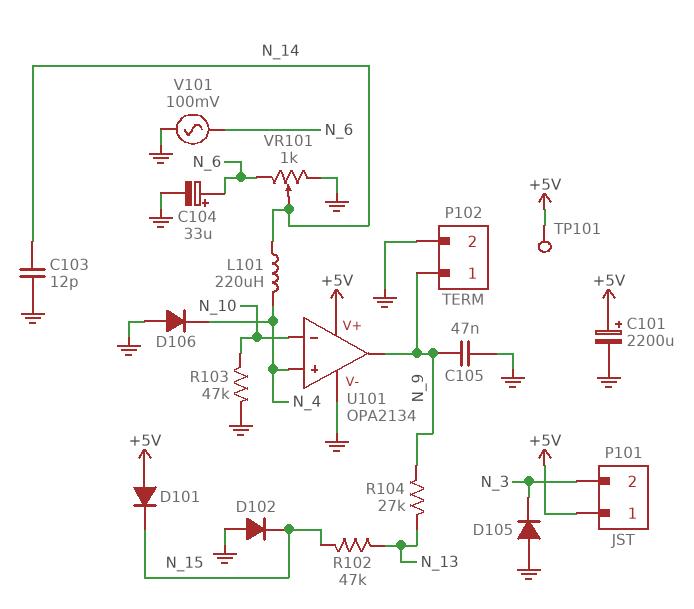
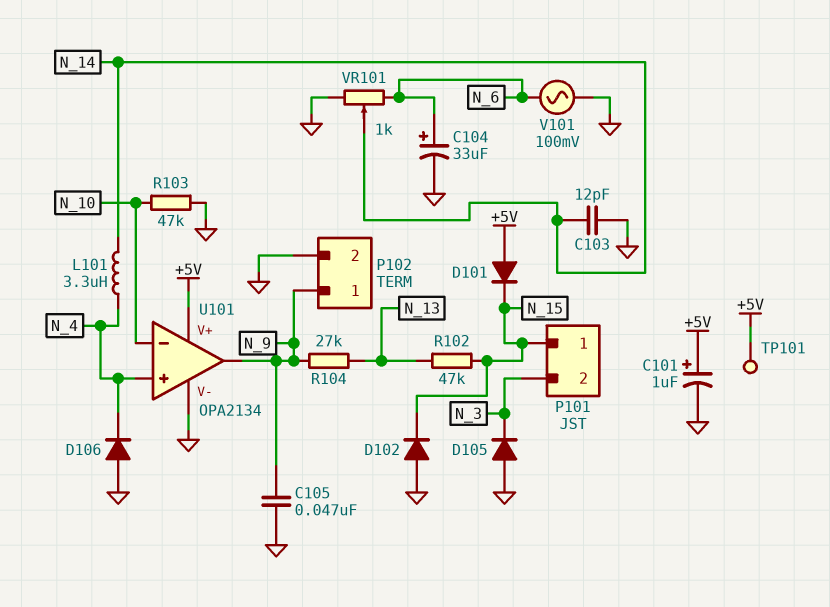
C101: 2200uF (plus +5V, minus GND) -> 1uF (plus +5V, minus GND)
L101: 220uH (N_4, N_14) -> 3.3uH (N_4, N_14)
P101 pin 1: +5V -> N_15

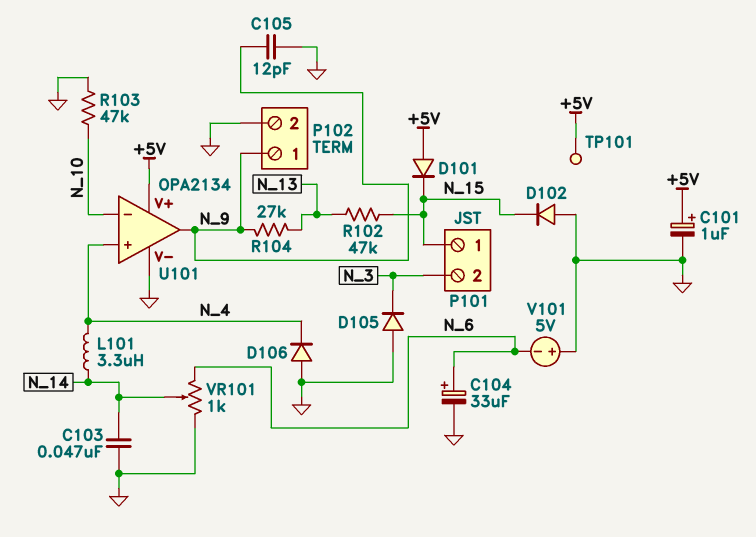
C103: 12pF (GND, N_14) -> 47nF (GND, N_14)
C105: 47nF (GND, N_9) -> 12pF (GND, N_9)
V101: AC 100mV (GND, N_6) -> 5V (plus GND, minus N_6)

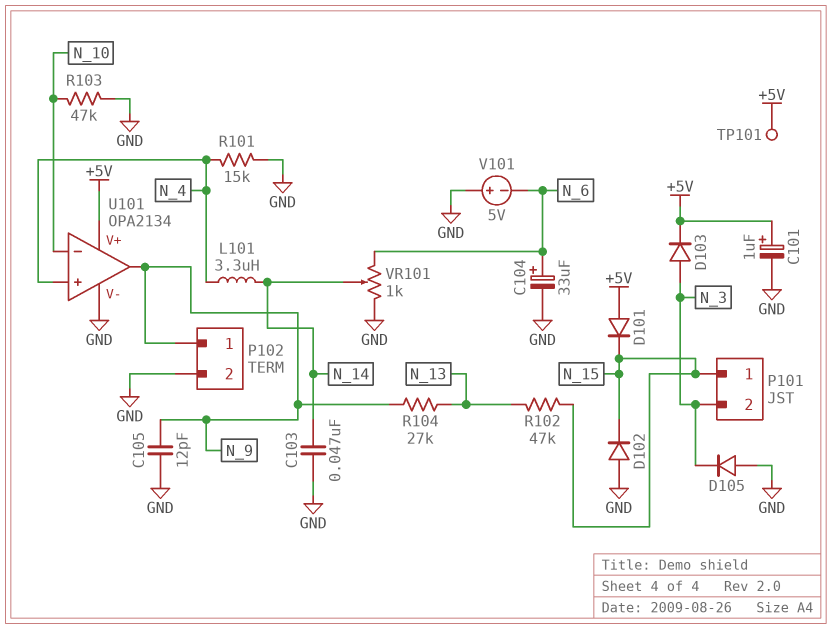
D103: none -> diode (A N_3, K +5V)
D106: diode (A GND, K N_4) -> none
R101: none -> 15k (GND, N_4)

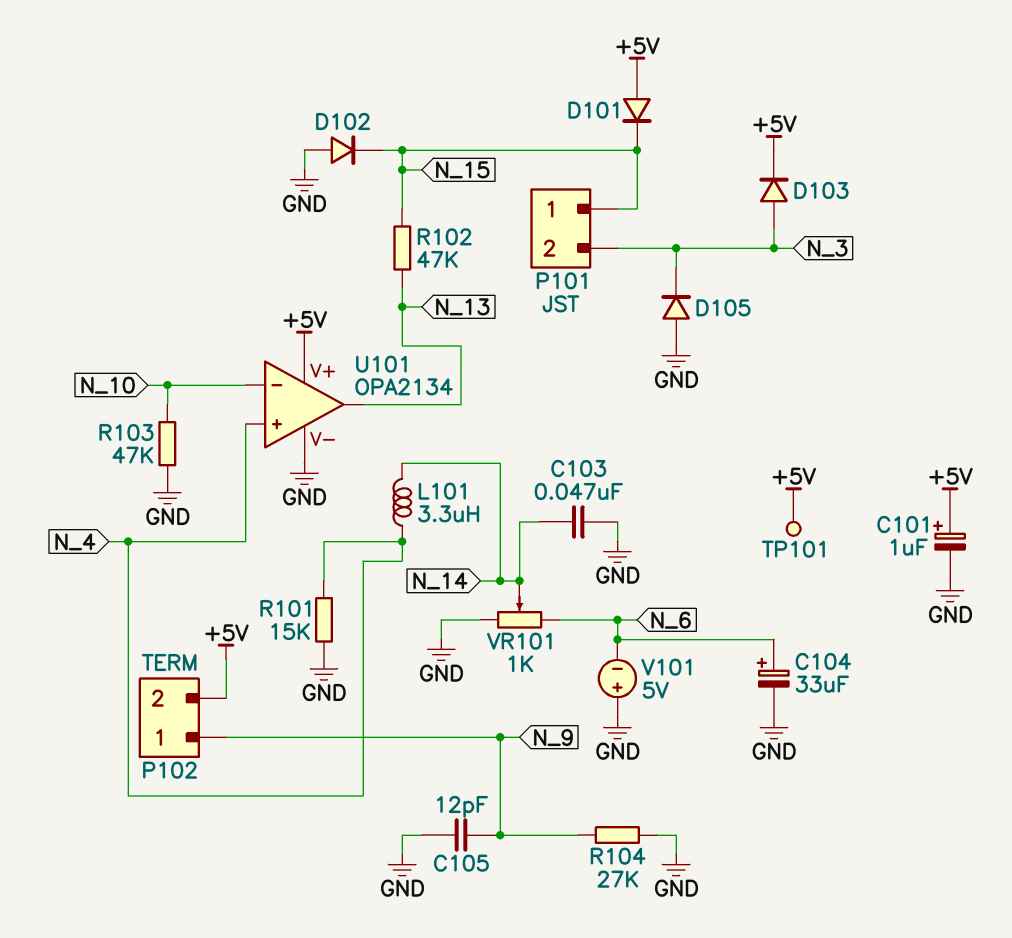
P102 pin 2: GND -> +5V
R104: 27k (N_9, N_13) -> 27k (GND, N_9)
U101 pin out: N_9 -> N_13

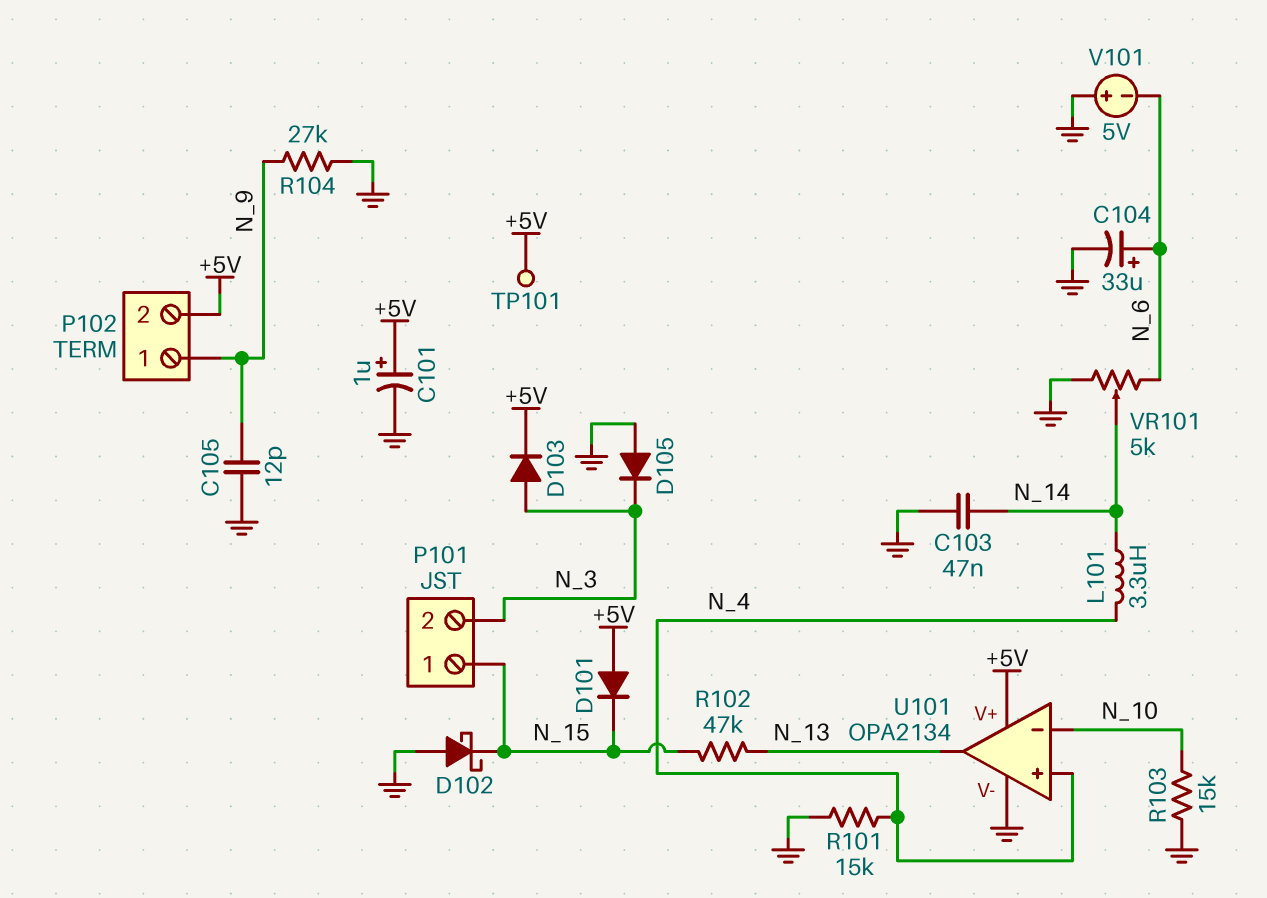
D102: diode (A GND, K N_15) -> schottky (A GND, K N_15)
R103: 47k (GND, N_10) -> 15k (GND, N_10)
VR101: 1k (GND, N_6, wiper N_14) -> 5k (GND, N_6, wiper N_14)

